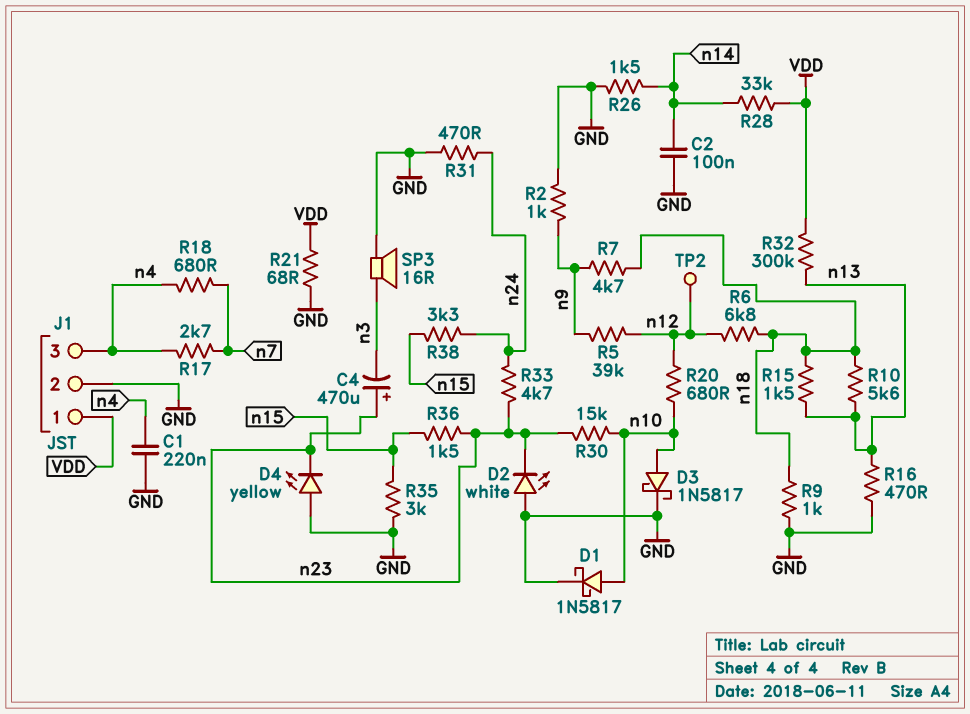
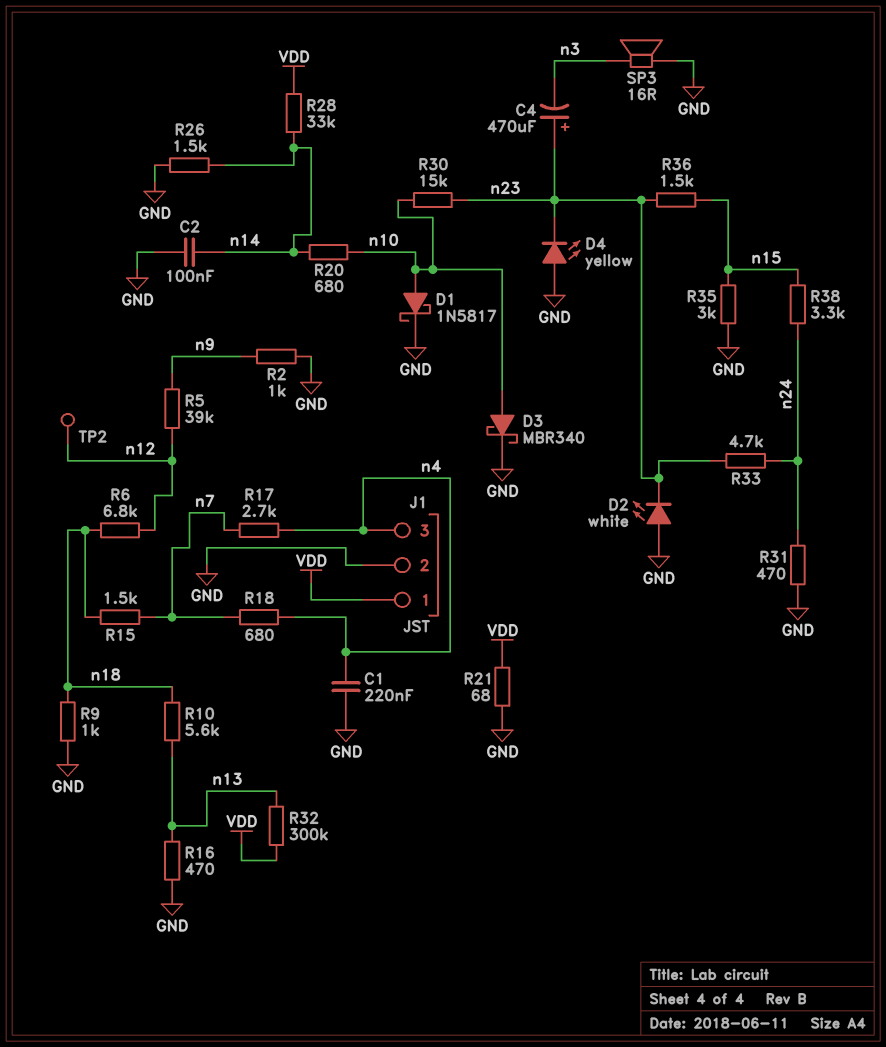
D3: schottky 1N5817 (A n10, K GND) -> schottky MBR340 (A n10, K GND)
R7: 4.7k (n9, n18) -> none
R15: 1.5k (n13, n18) -> 1.5k (n7, n18)
R20: 680 (n10, n12) -> 680 (n10, n14)

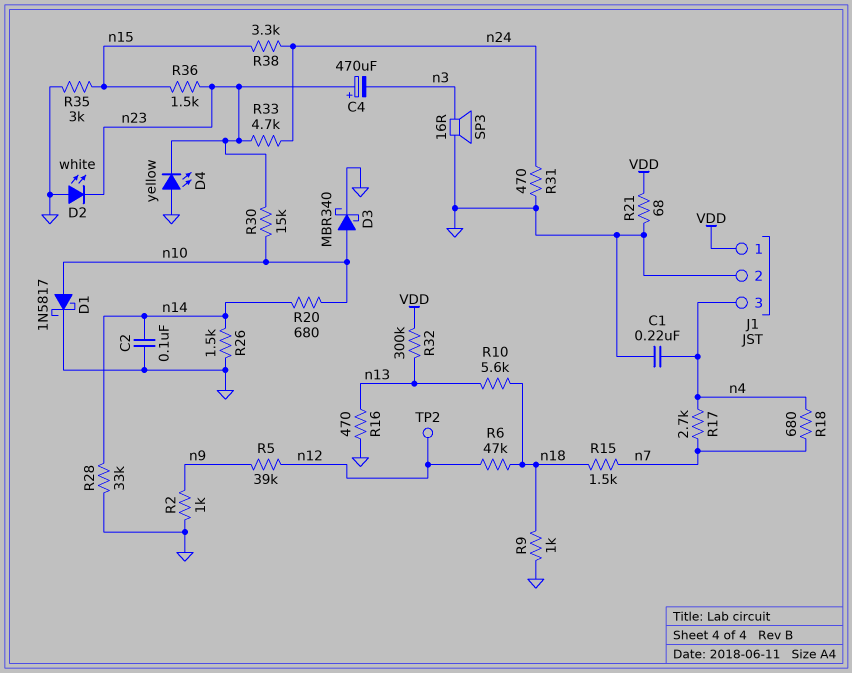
R6: 6.8k (n12, n18) -> 47k (n12, n18)
R28: 33k (VDD, n14) -> 33k (GND, n14)

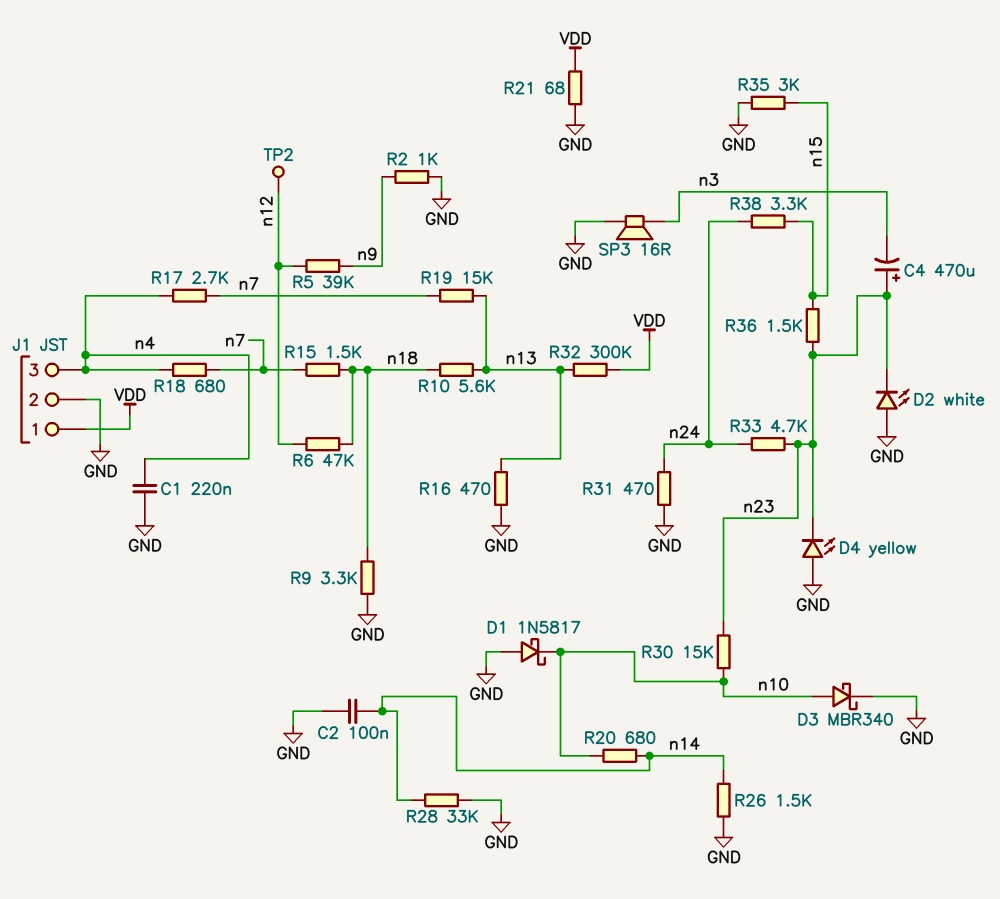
D1: schottky 1N5817 (A n10, K GND) -> schottky 1N5817 (A GND, K n10)
R9: 1k (GND, n18) -> 3.3k (GND, n18)
R19: none -> 15k (n7, n13)

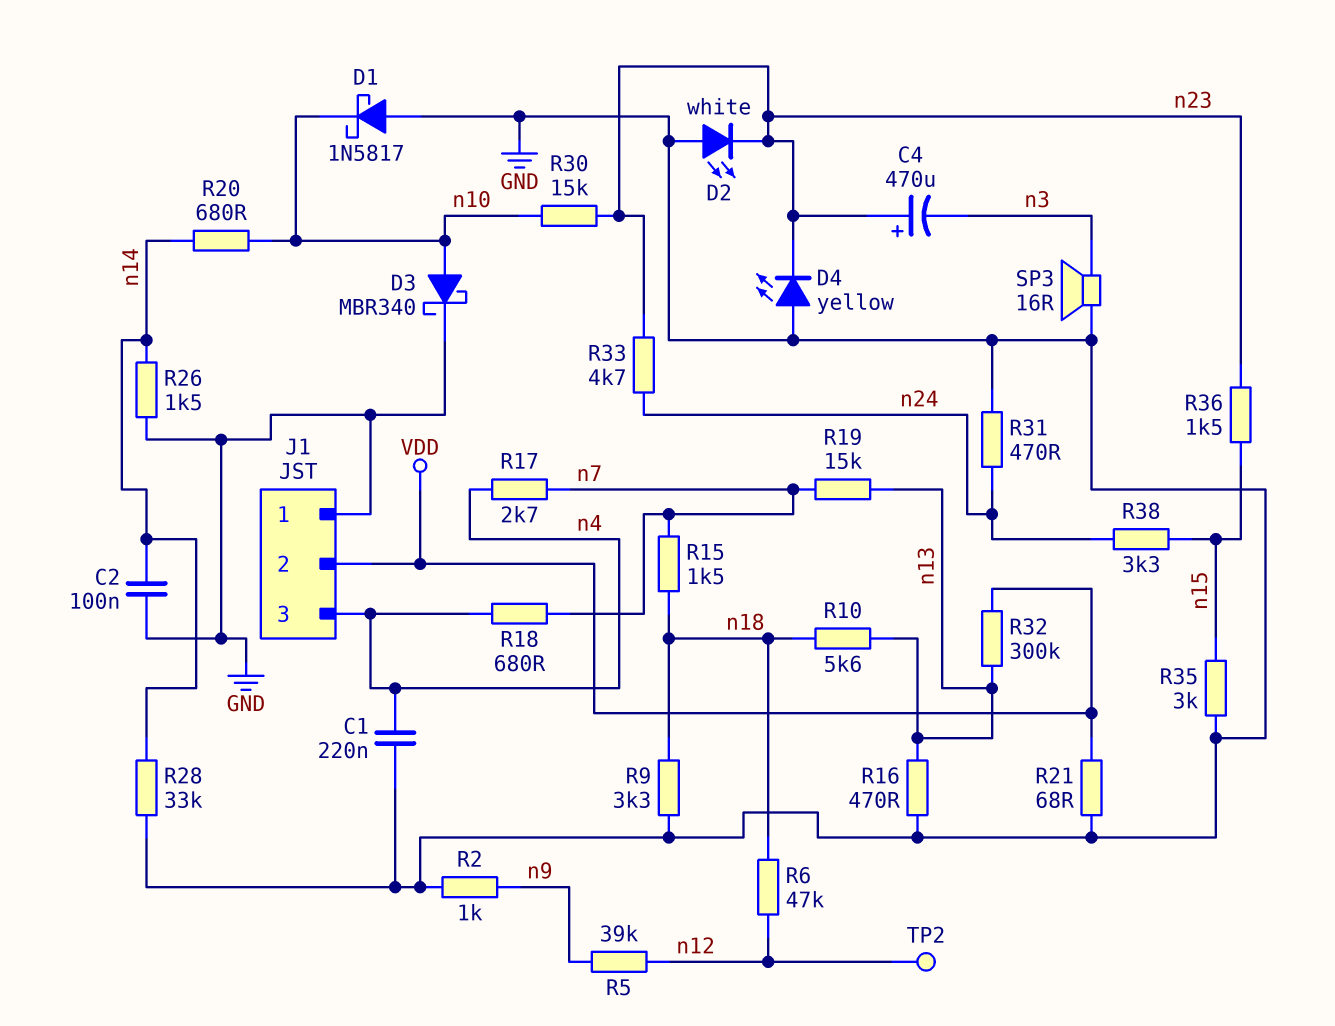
J1 pin 1: VDD -> GND
J1 pin 2: GND -> VDD

